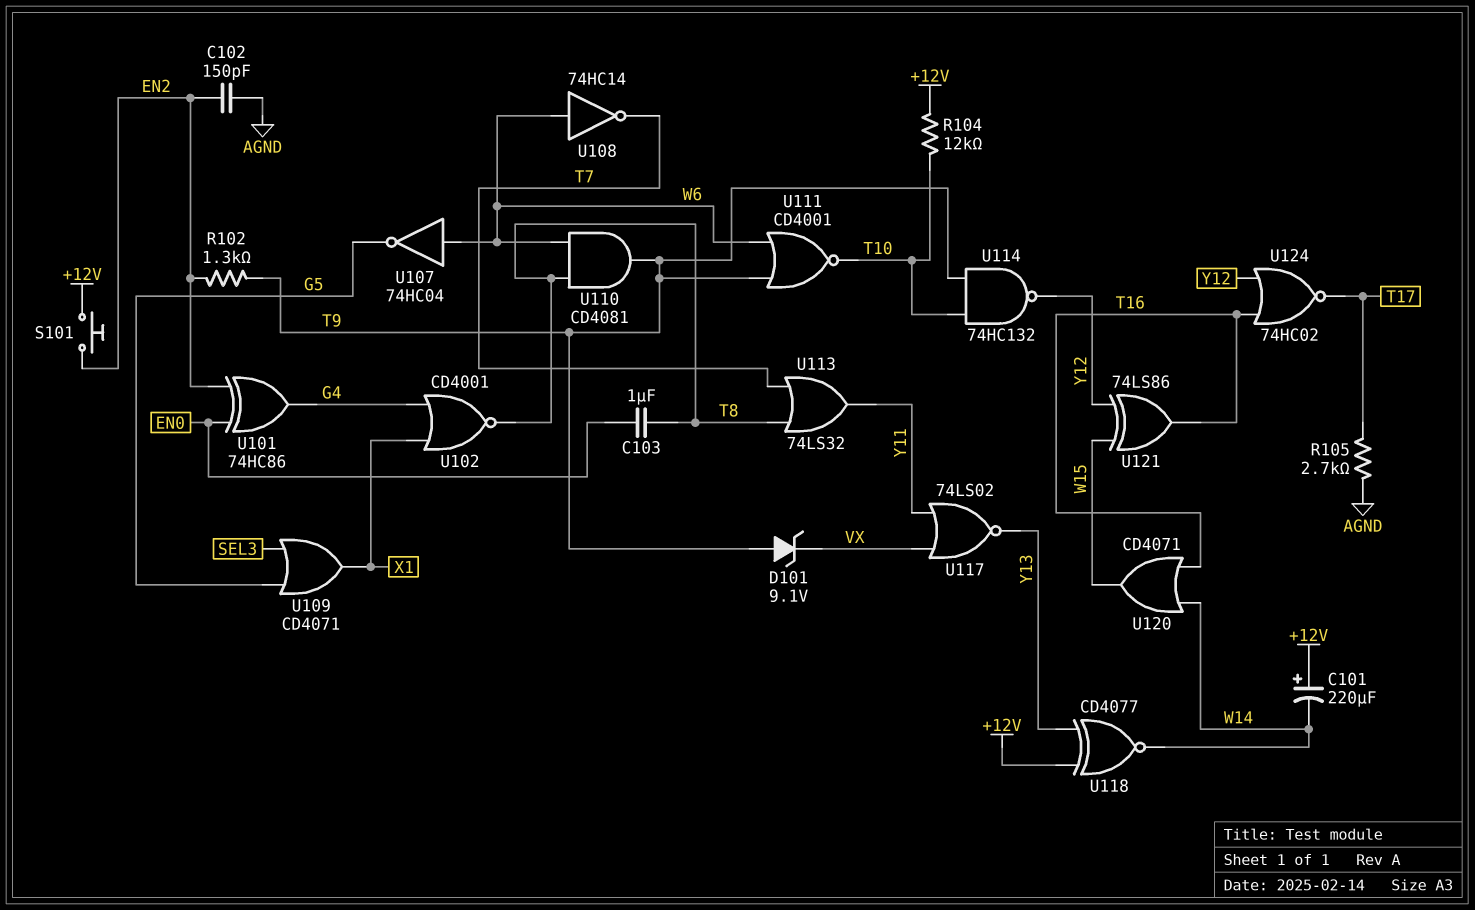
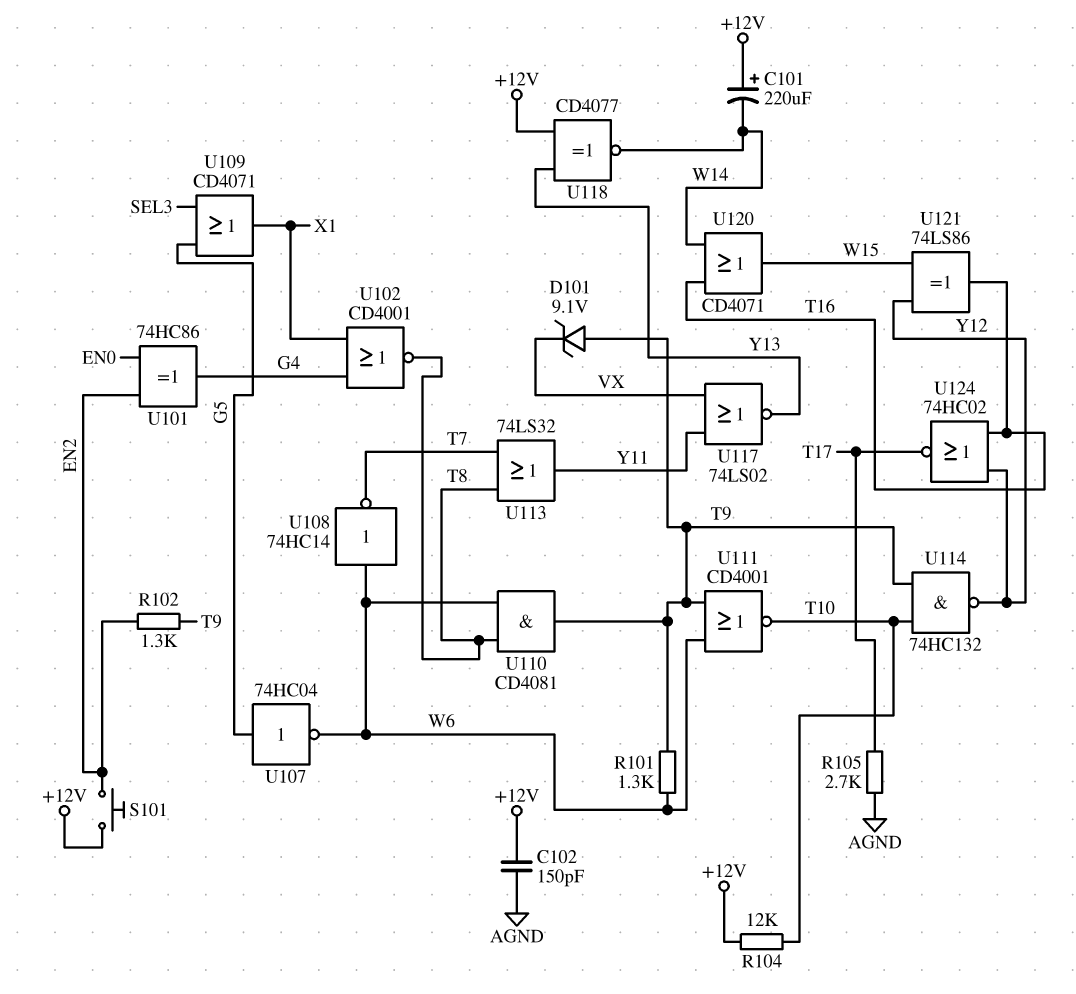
C102: 150pF (AGND, EN2) -> 150pF (+12V, AGND)
C103: 1uF (EN0, T8) -> none
R101: none -> 1.3k (T9, W6)
U107: NOT 74HC04 (in W6, out G5) -> NOT 74HC04 (in G5, out W6)

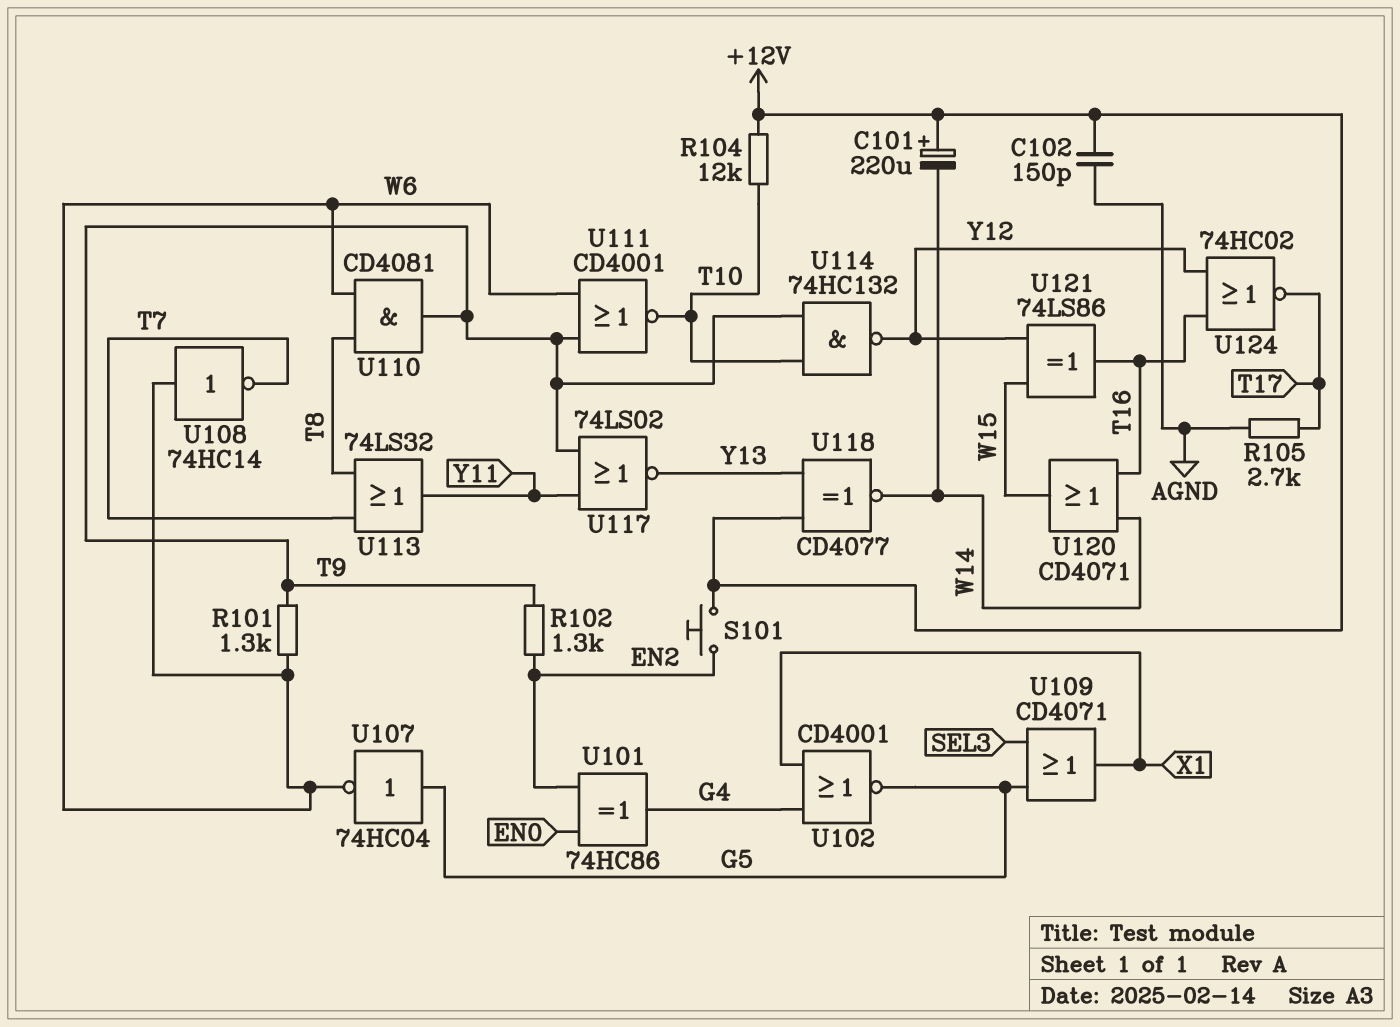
D101: zener 9.1V (A T9, K VX) -> none
U102: NOR CD4001 (in G4, in X1, out T8) -> NOR CD4001 (in G4, in X1, out G5)
U117: NOR 74LS02 (in VX, in Y11, out Y13) -> NOR 74LS02 (in T9, in Y11, out Y13)

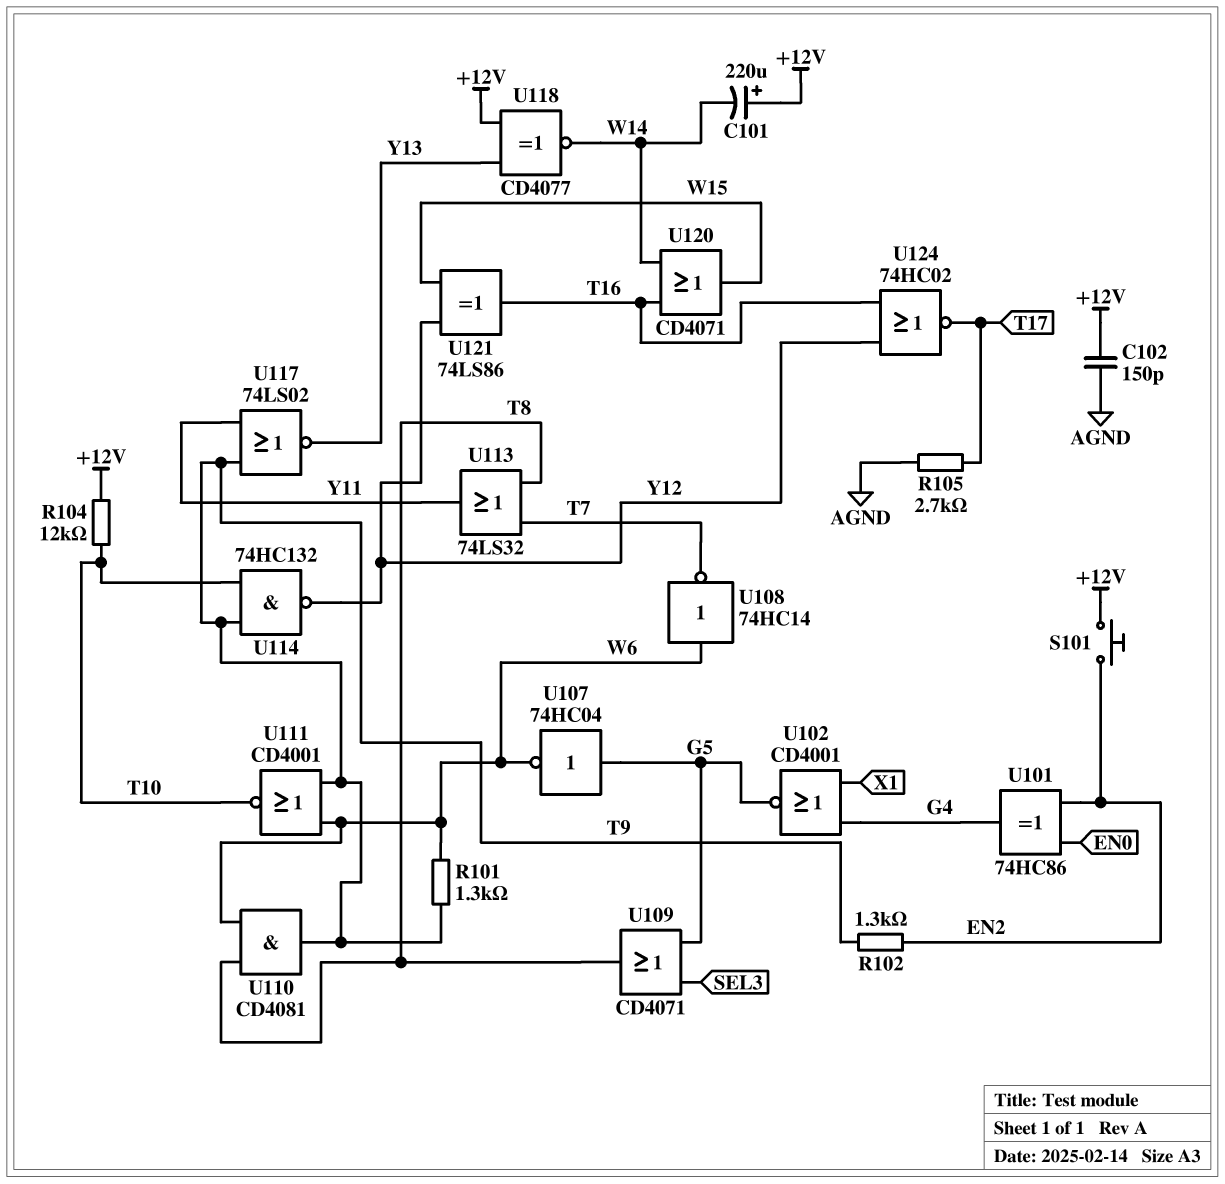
U109: OR CD4071 (in G5, in SEL3, out X1) -> OR CD4071 (in G5, in SEL3, out T8)

